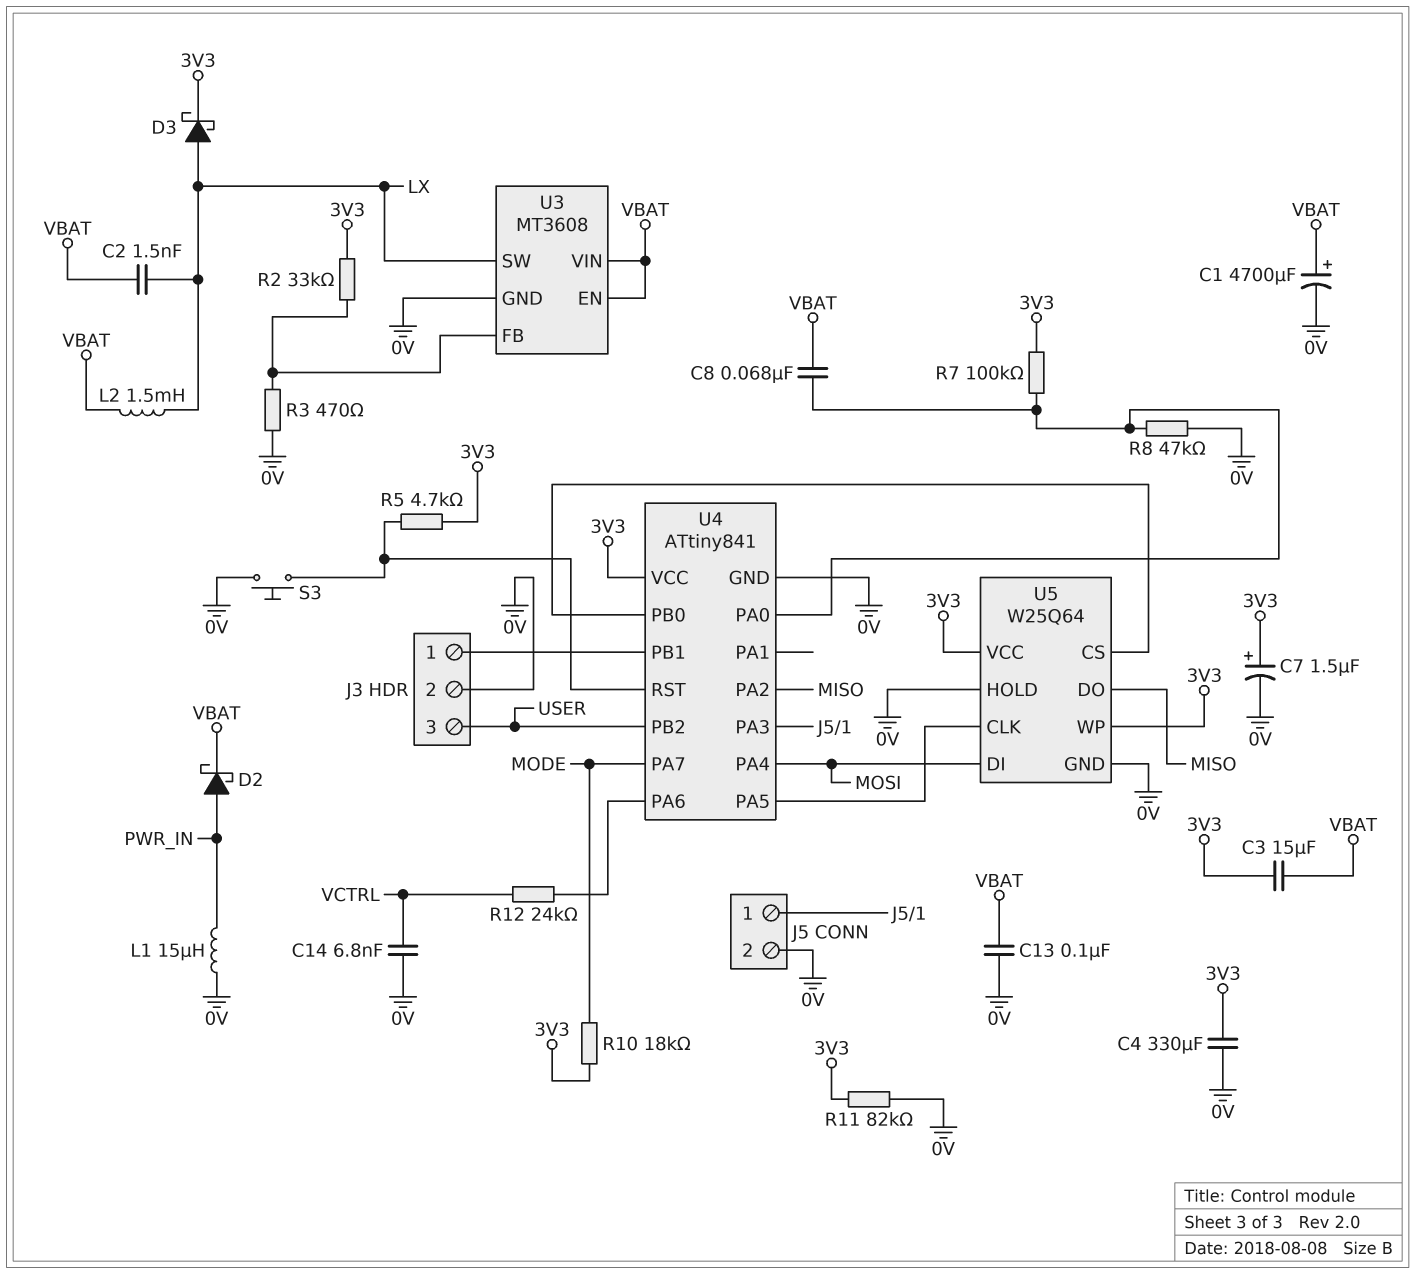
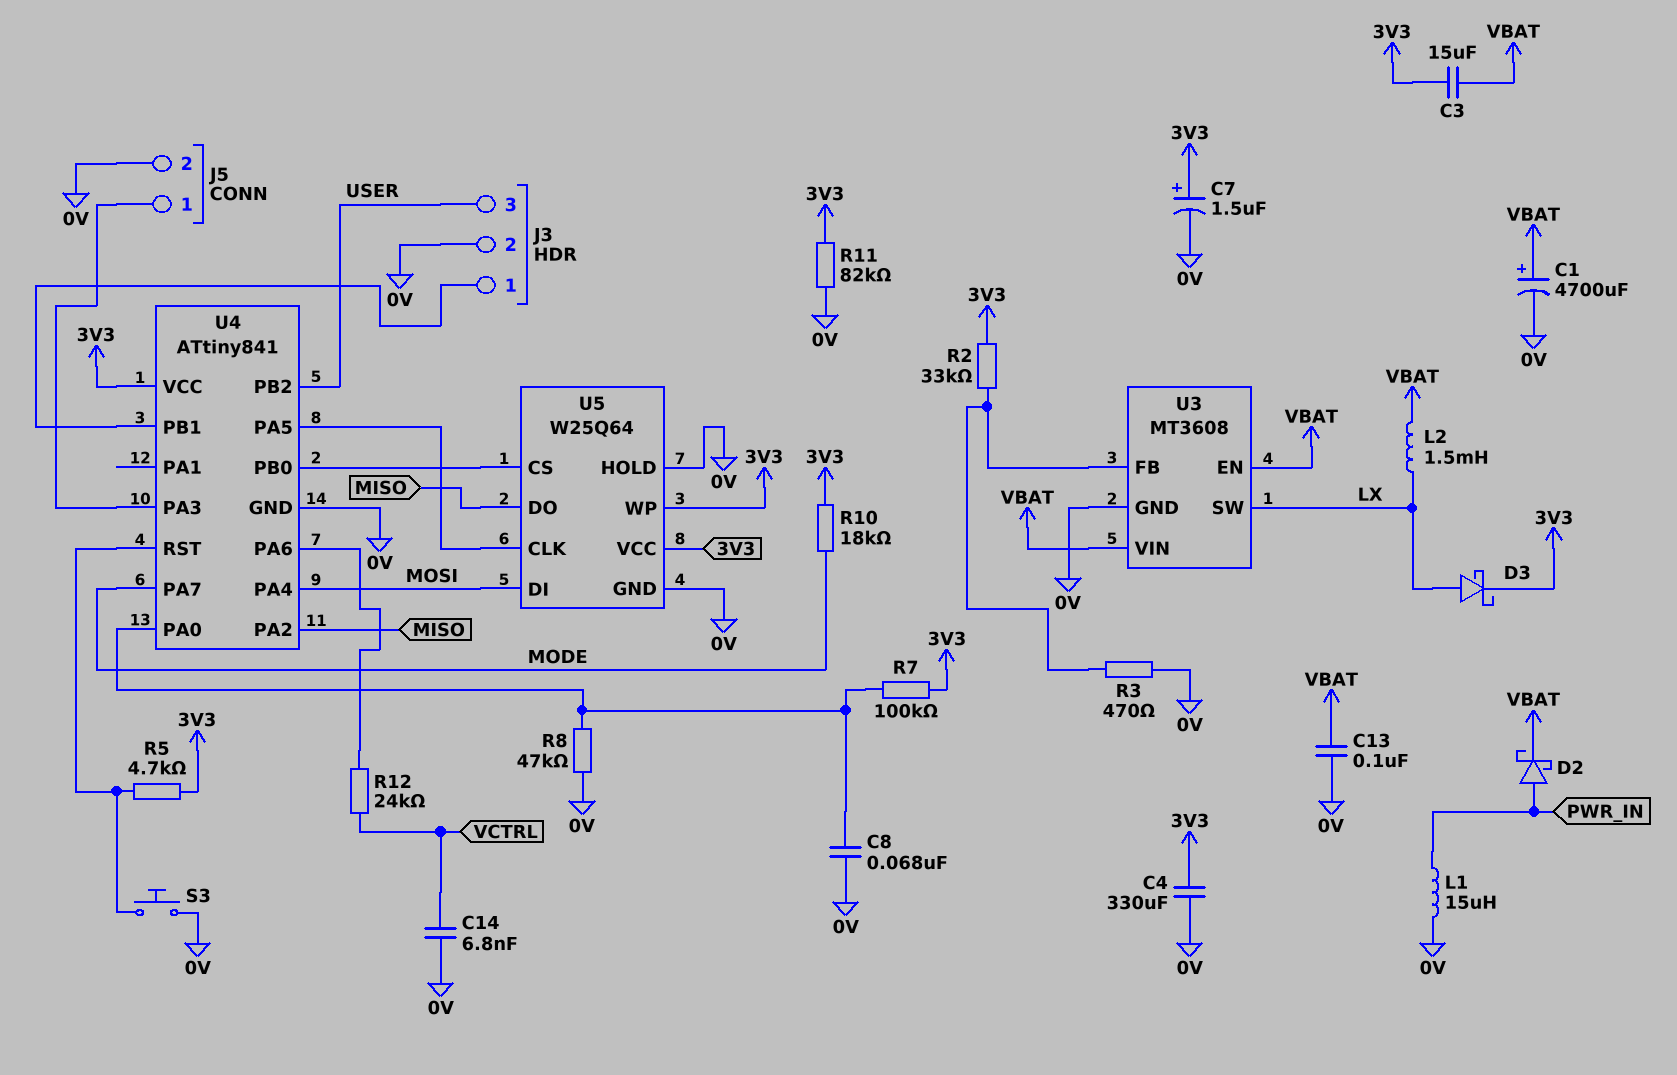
C2: 1.5nF (LX, VBAT) -> none
C8: 68nF (U4/PA0, VBAT) -> 68nF (0V, U4/PA0)

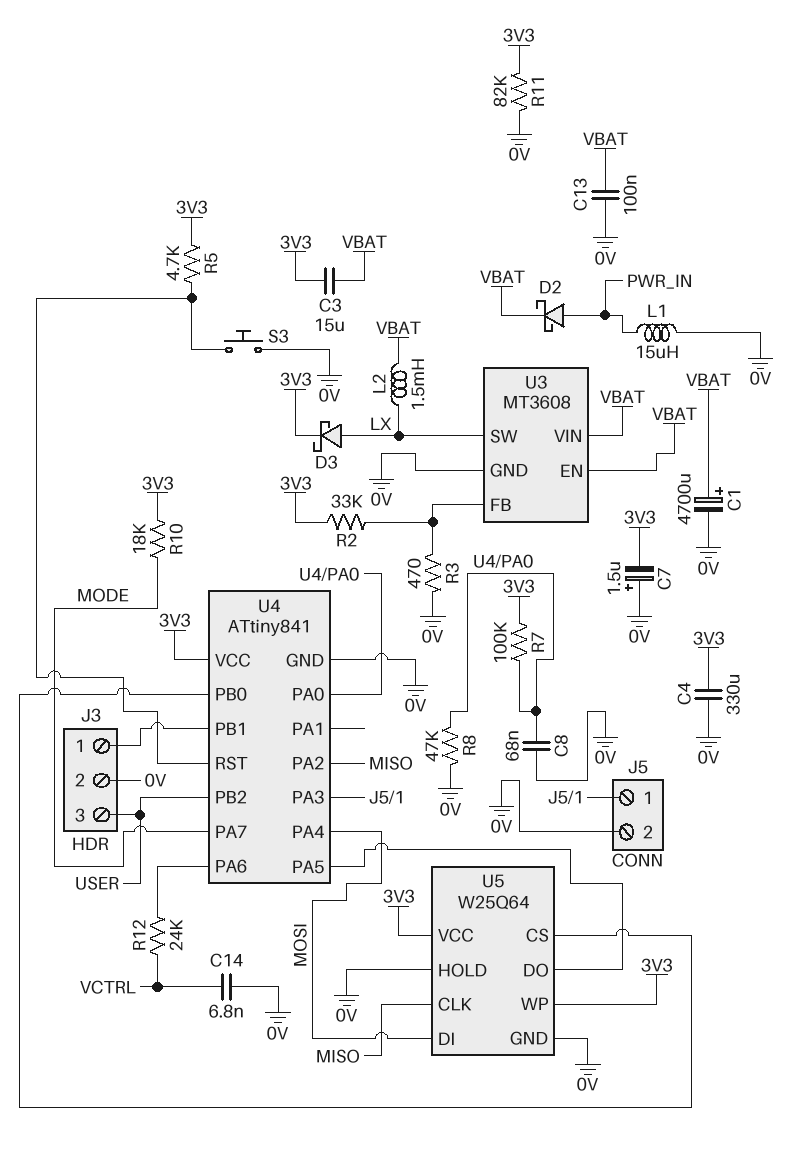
C7: 1.5uF (plus 3V3, minus 0V) -> 1.5uF (plus 0V, minus 3V3)
U5 pin CLK: U4/PA5 -> MISO
U5 pin DO: MISO -> U4/PA5

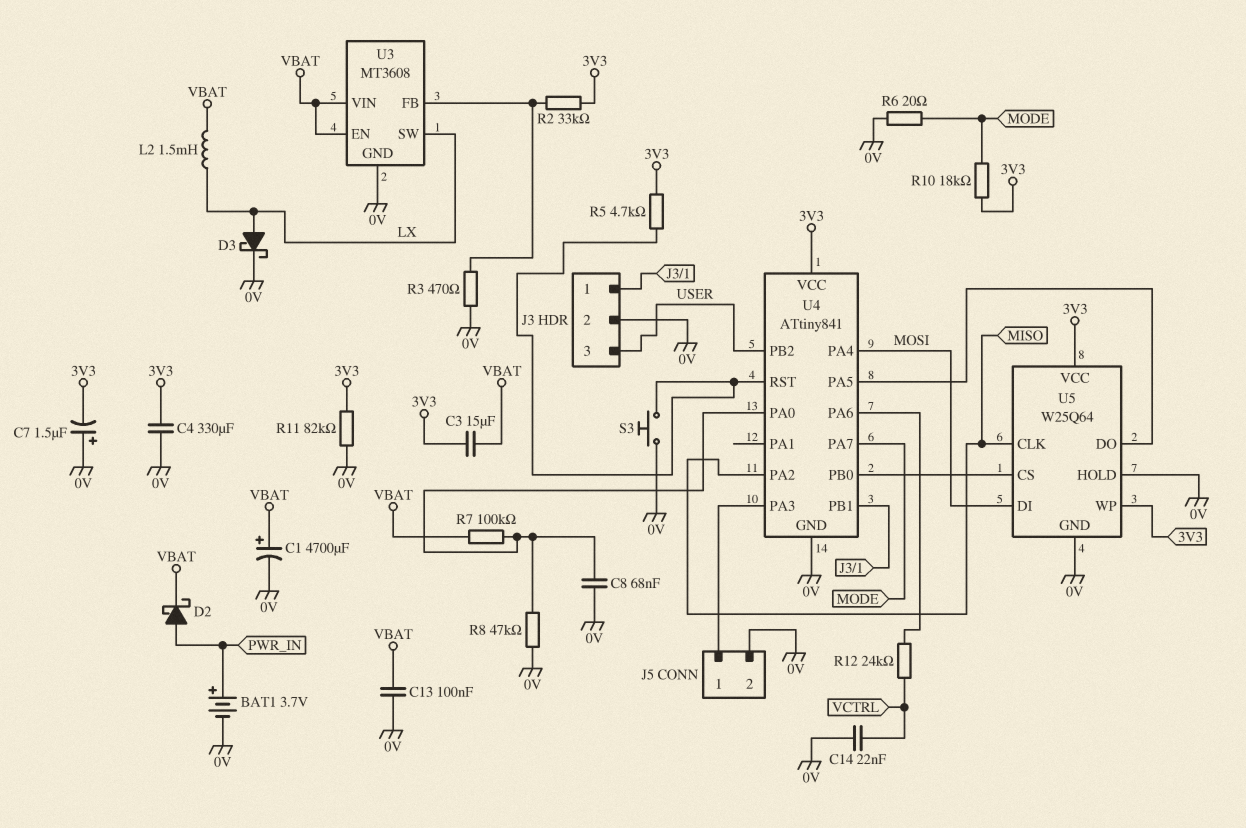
BAT1: none -> 3.7V (plus PWR_IN, minus 0V)
C14: 6.8nF (0V, VCTRL) -> 22nF (0V, VCTRL)
D3: schottky (A LX, K 3V3) -> schottky (A LX, K 0V)
L1: 15uH (0V, PWR_IN) -> none
R6: none -> 20 (0V, MODE)
R7: 100k (3V3, U4/PA0) -> 100k (U4/PA0, VBAT)

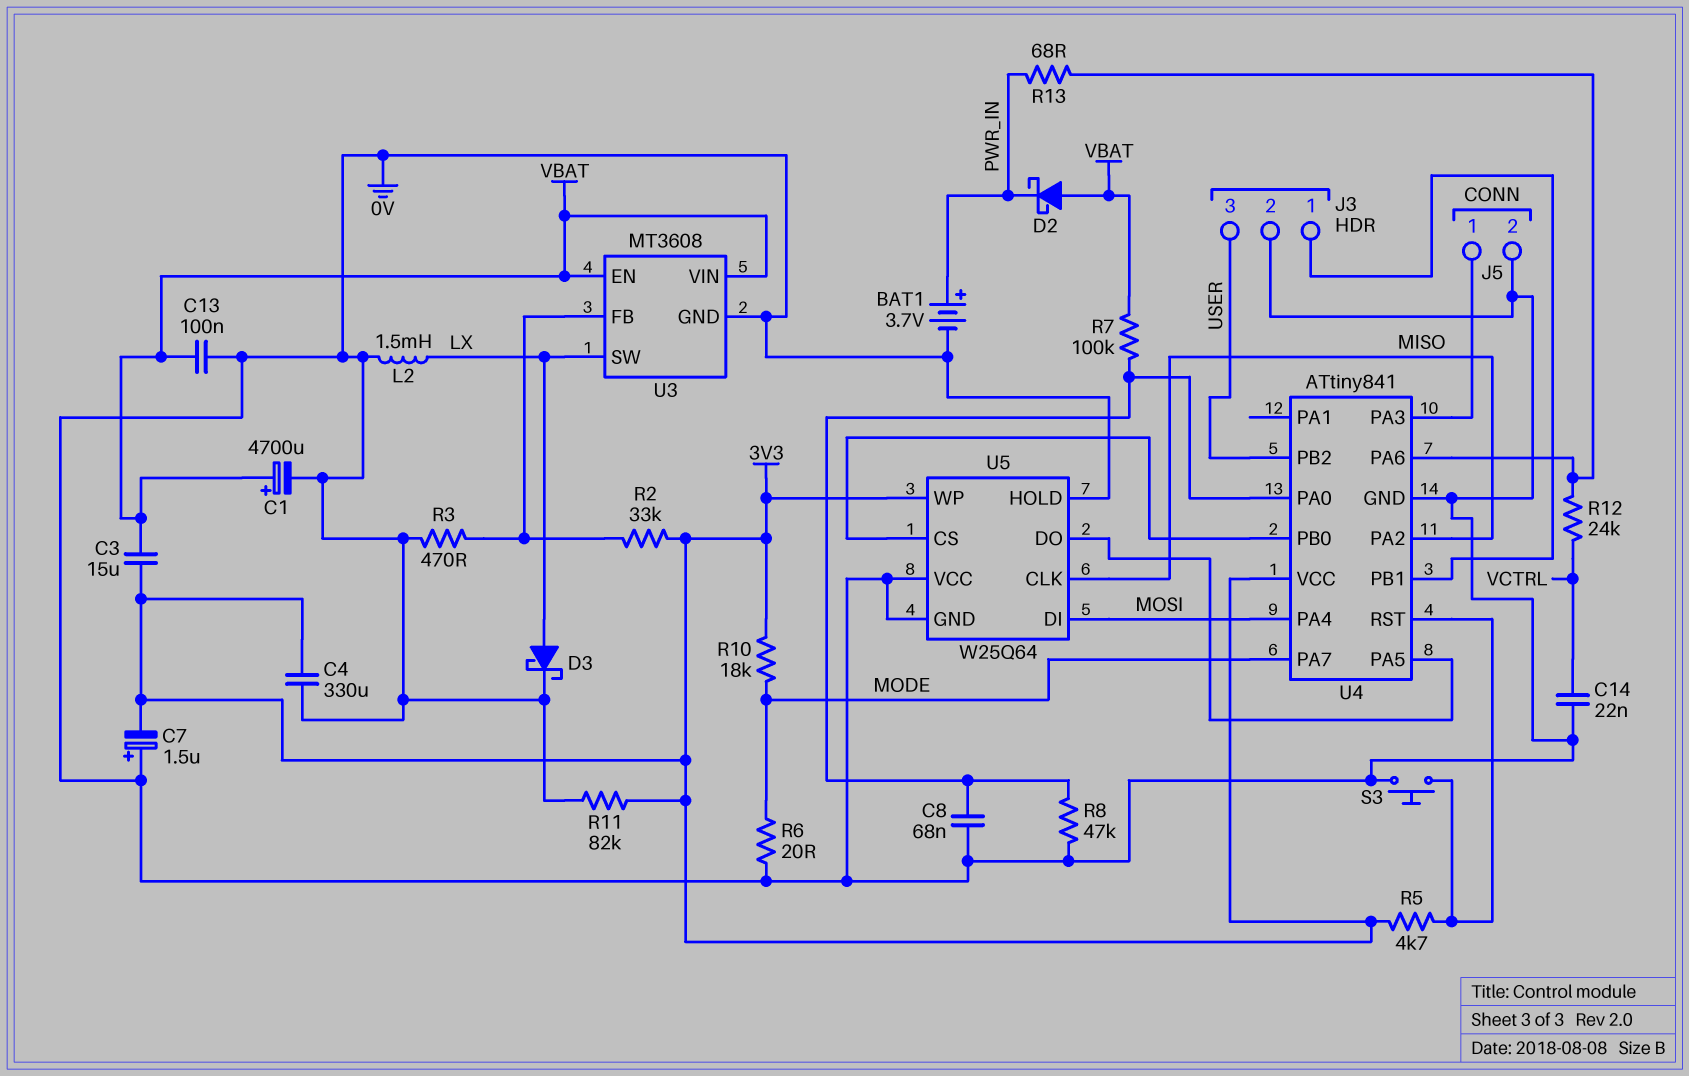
D2: schottky (A PWR_IN, K VBAT) -> schottky (A VBAT, K PWR_IN)
L2: 1.5mH (LX, VBAT) -> 1.5mH (0V, LX)
R13: none -> 68 (PWR_IN, U4/PA6)
U5 pin VCC: 3V3 -> 0V

